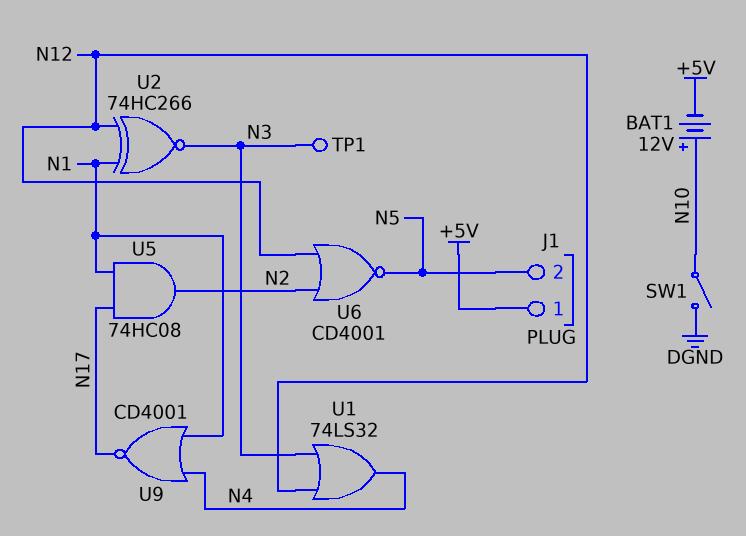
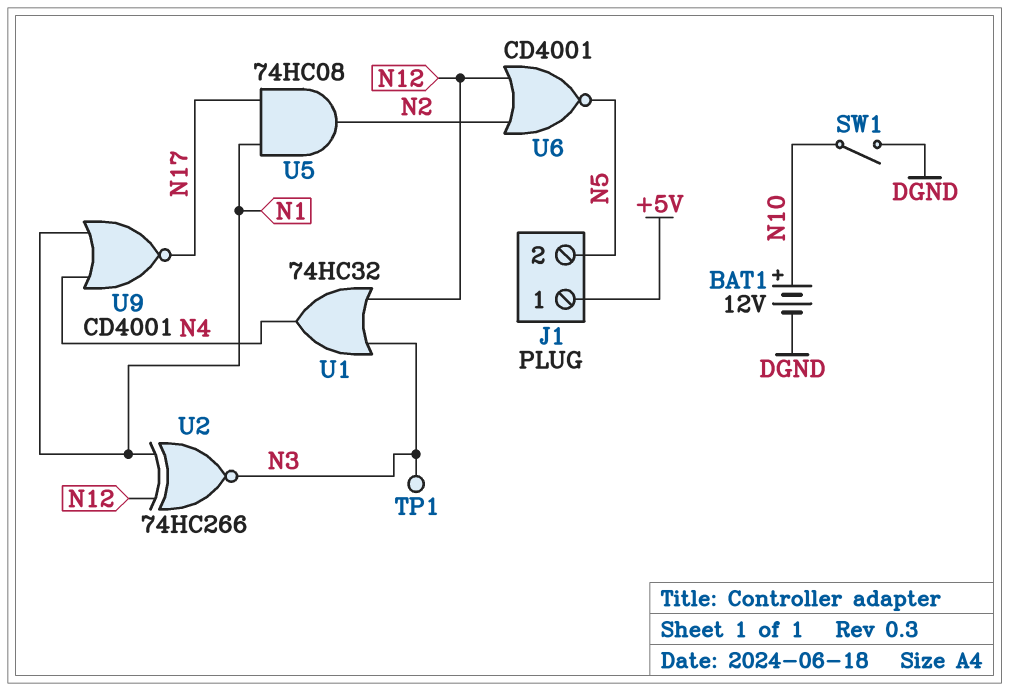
BAT1: 12V (plus N10, minus +5V) -> 12V (plus N10, minus DGND)
U1: OR 74LS32 (in N3, in N12, out N4) -> OR 74HC32 (in N3, in N12, out N4)

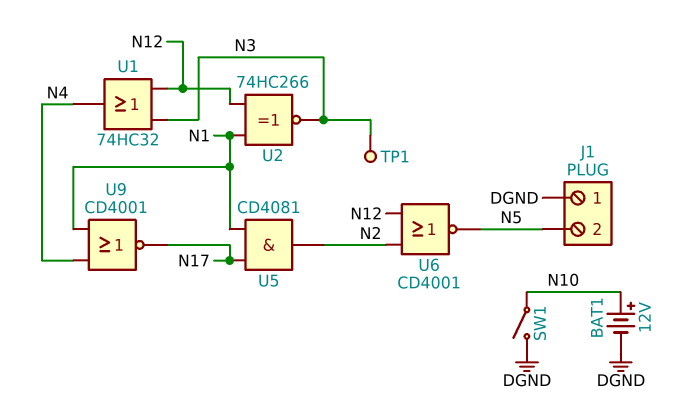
J1 pin 1: +5V -> DGND
U5: AND 74HC08 (in N1, in N17, out N2) -> AND CD4081 (in N1, in N17, out N2)

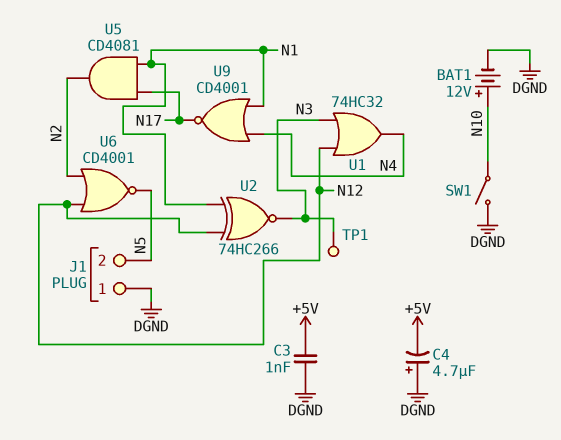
C3: none -> 1nF (+5V, DGND)
C4: none -> 4.7uF (plus DGND, minus +5V)

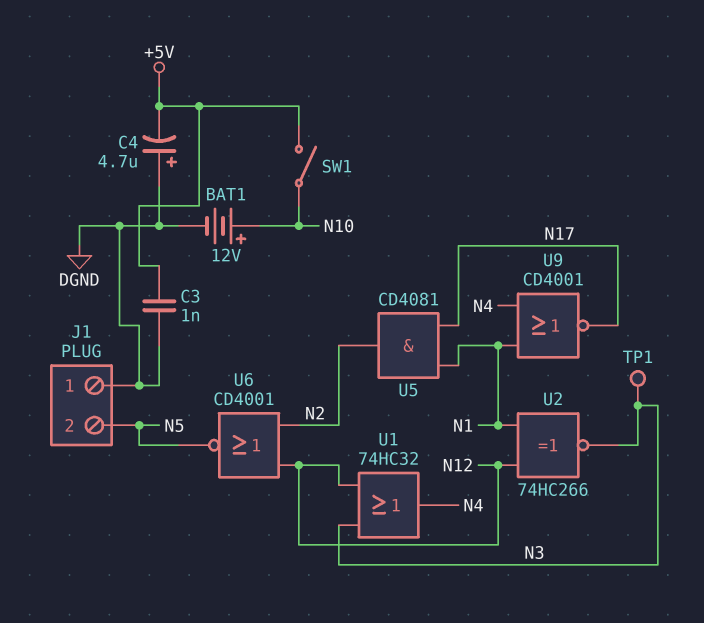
SW1: switch (DGND, N10) -> switch (+5V, N10)

